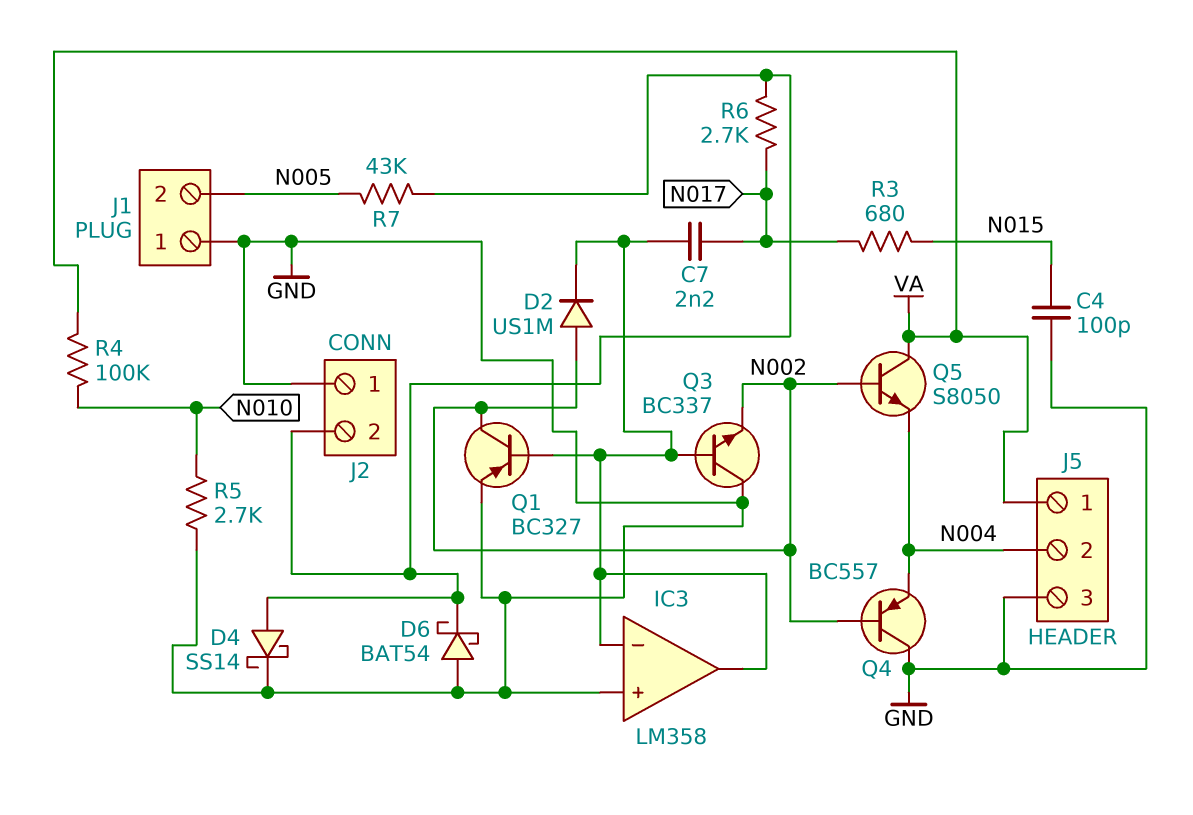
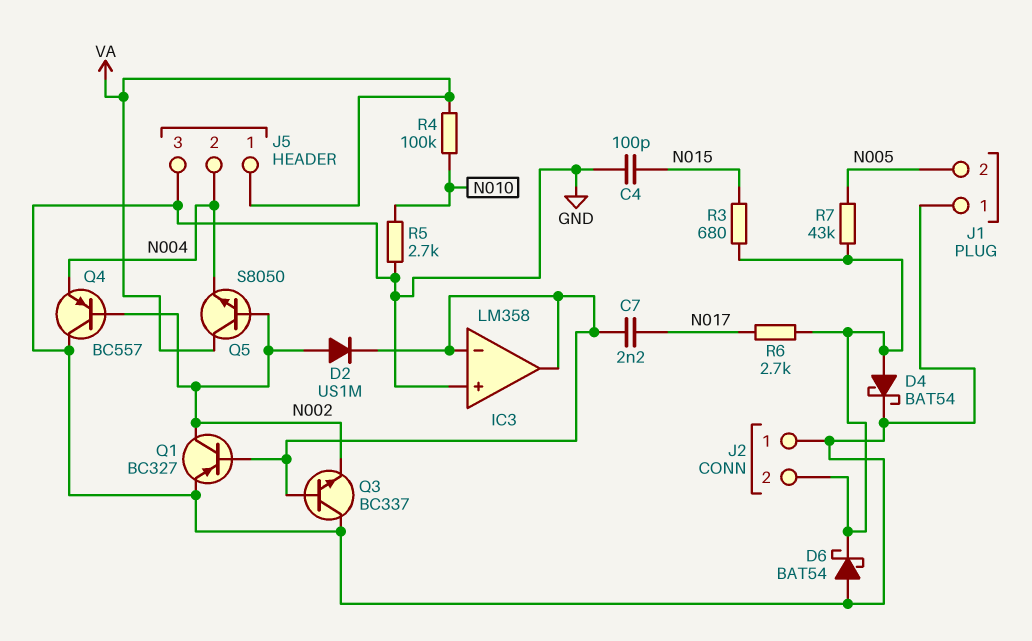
D4: schottky SS14 (A J2/2, K GND) -> schottky BAT54 (A J2/2, K GND)
R3: 680 (N015, N017) -> 680 (J2/2, N015)

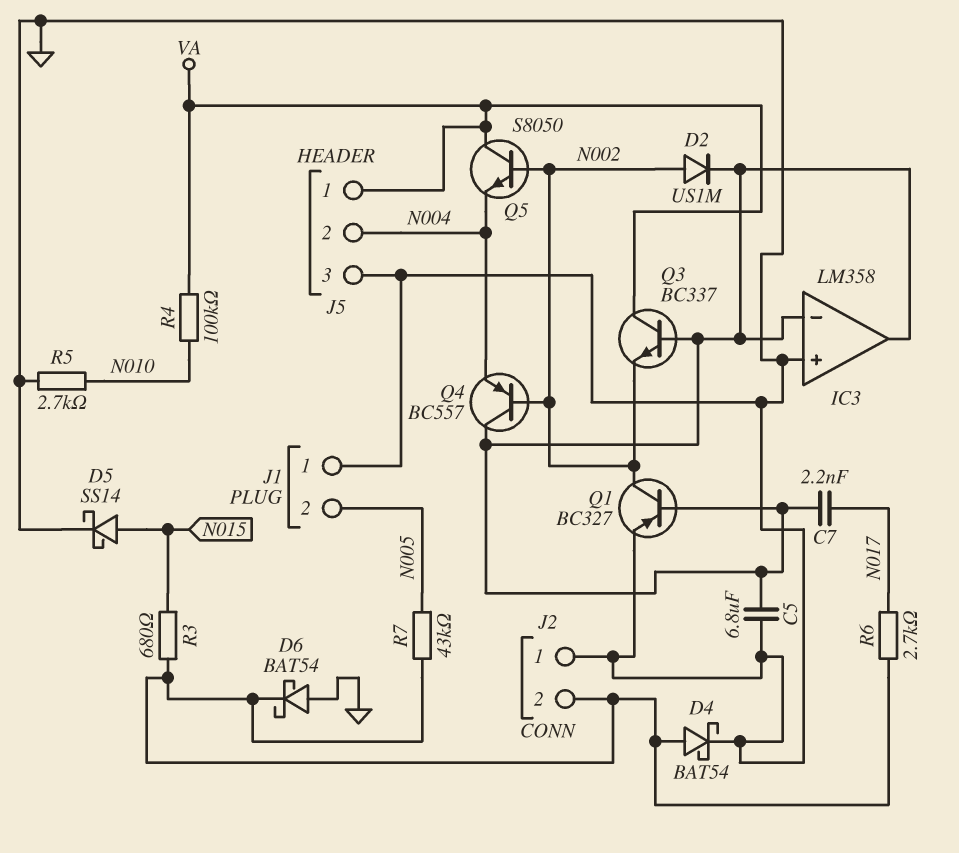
C4: 100pF (GND, N015) -> none
C5: none -> 6.8uF (GND, IC3/in-)
D5: none -> schottky SS14 (A N015, K GND)
Q3: NPN BC337 (B IC3/in-, C GND, E N002) -> NPN BC337 (B IC3/in-, C VA, E N002)
Q4: PNP BC557 (B N002, C GND, E N004) -> PNP BC557 (B N002, C IC3/in-, E N004)

